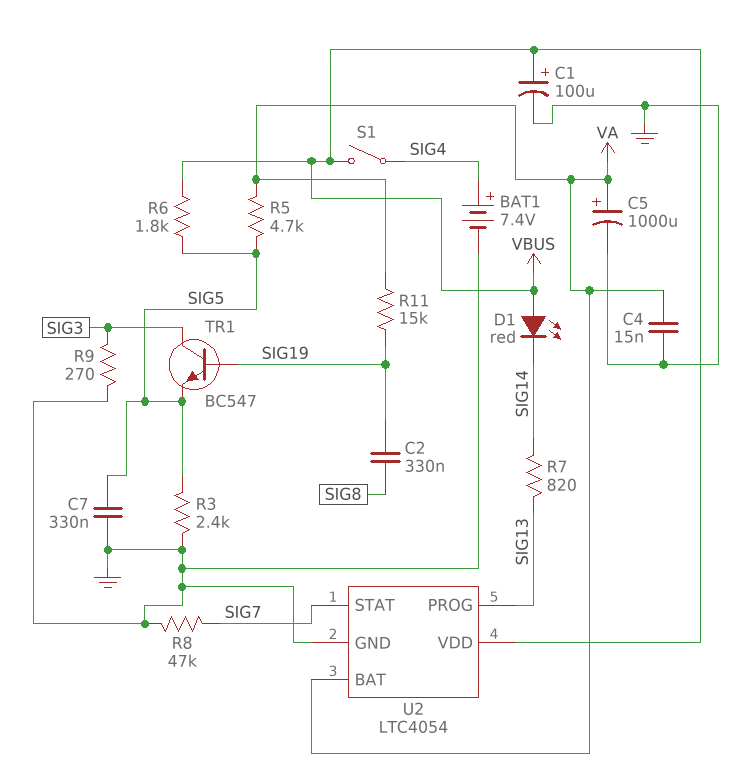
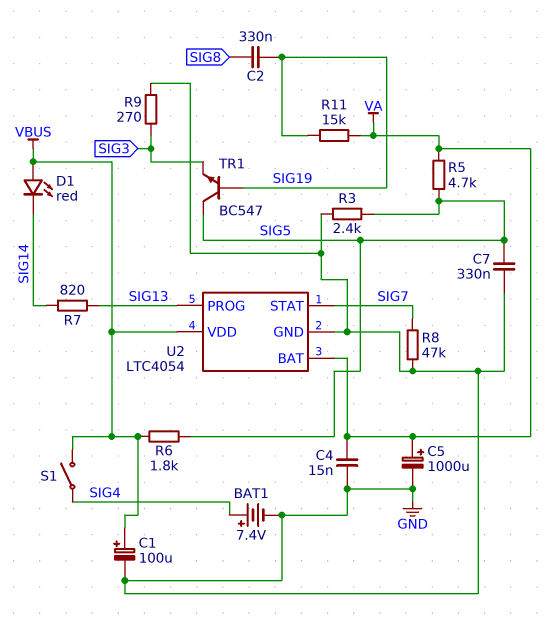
TR1: NPN BC547 (B SIG19, C SIG3, E SIG5) -> NPN BC547 (B SIG19, C SIG5, E SIG3)

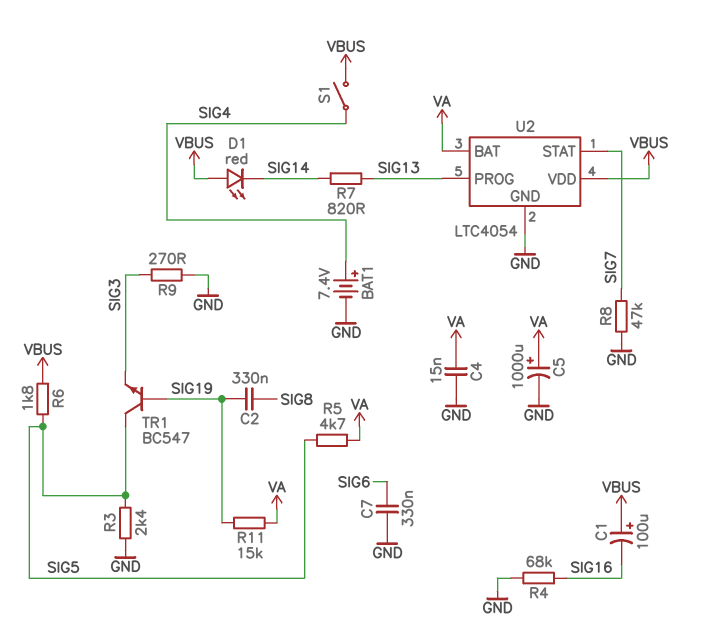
C1: 100uF (plus VBUS, minus GND) -> 100uF (plus VBUS, minus SIG16)
C7: 330nF (GND, SIG5) -> 330nF (GND, SIG6)
R4: none -> 68k (GND, SIG16)

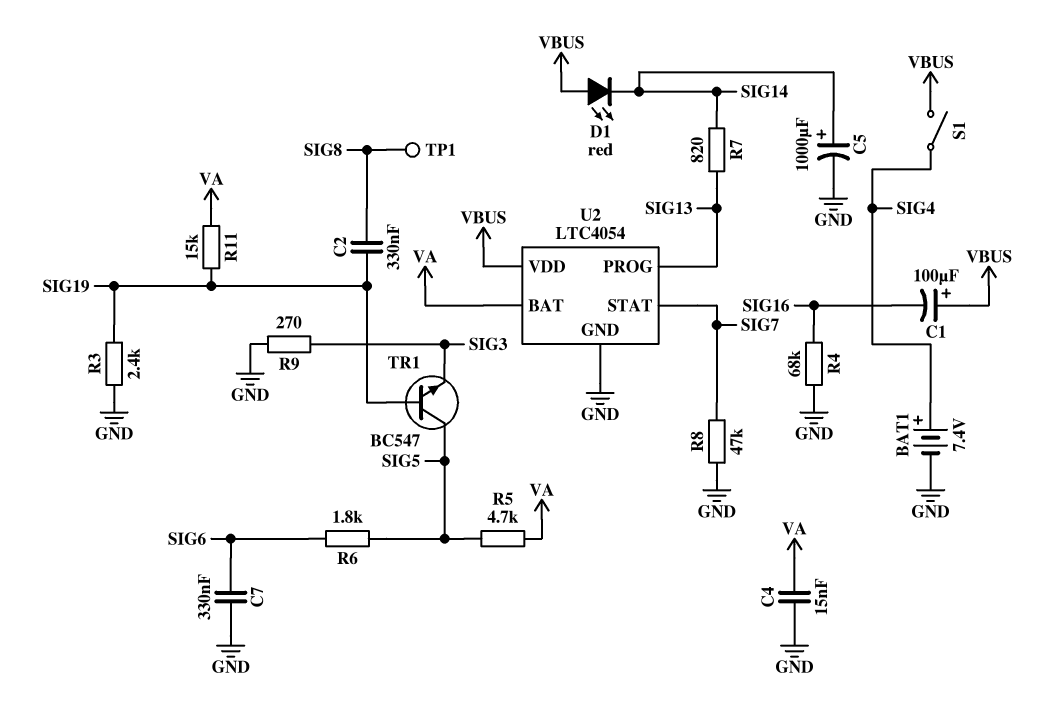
C5: 1000uF (plus VA, minus GND) -> 1000uF (plus SIG14, minus GND)
R3: 2.4k (GND, SIG5) -> 2.4k (GND, SIG19)
R6: 1.8k (SIG5, VBUS) -> 1.8k (SIG5, SIG6)
TP1: none -> test point (SIG8)

